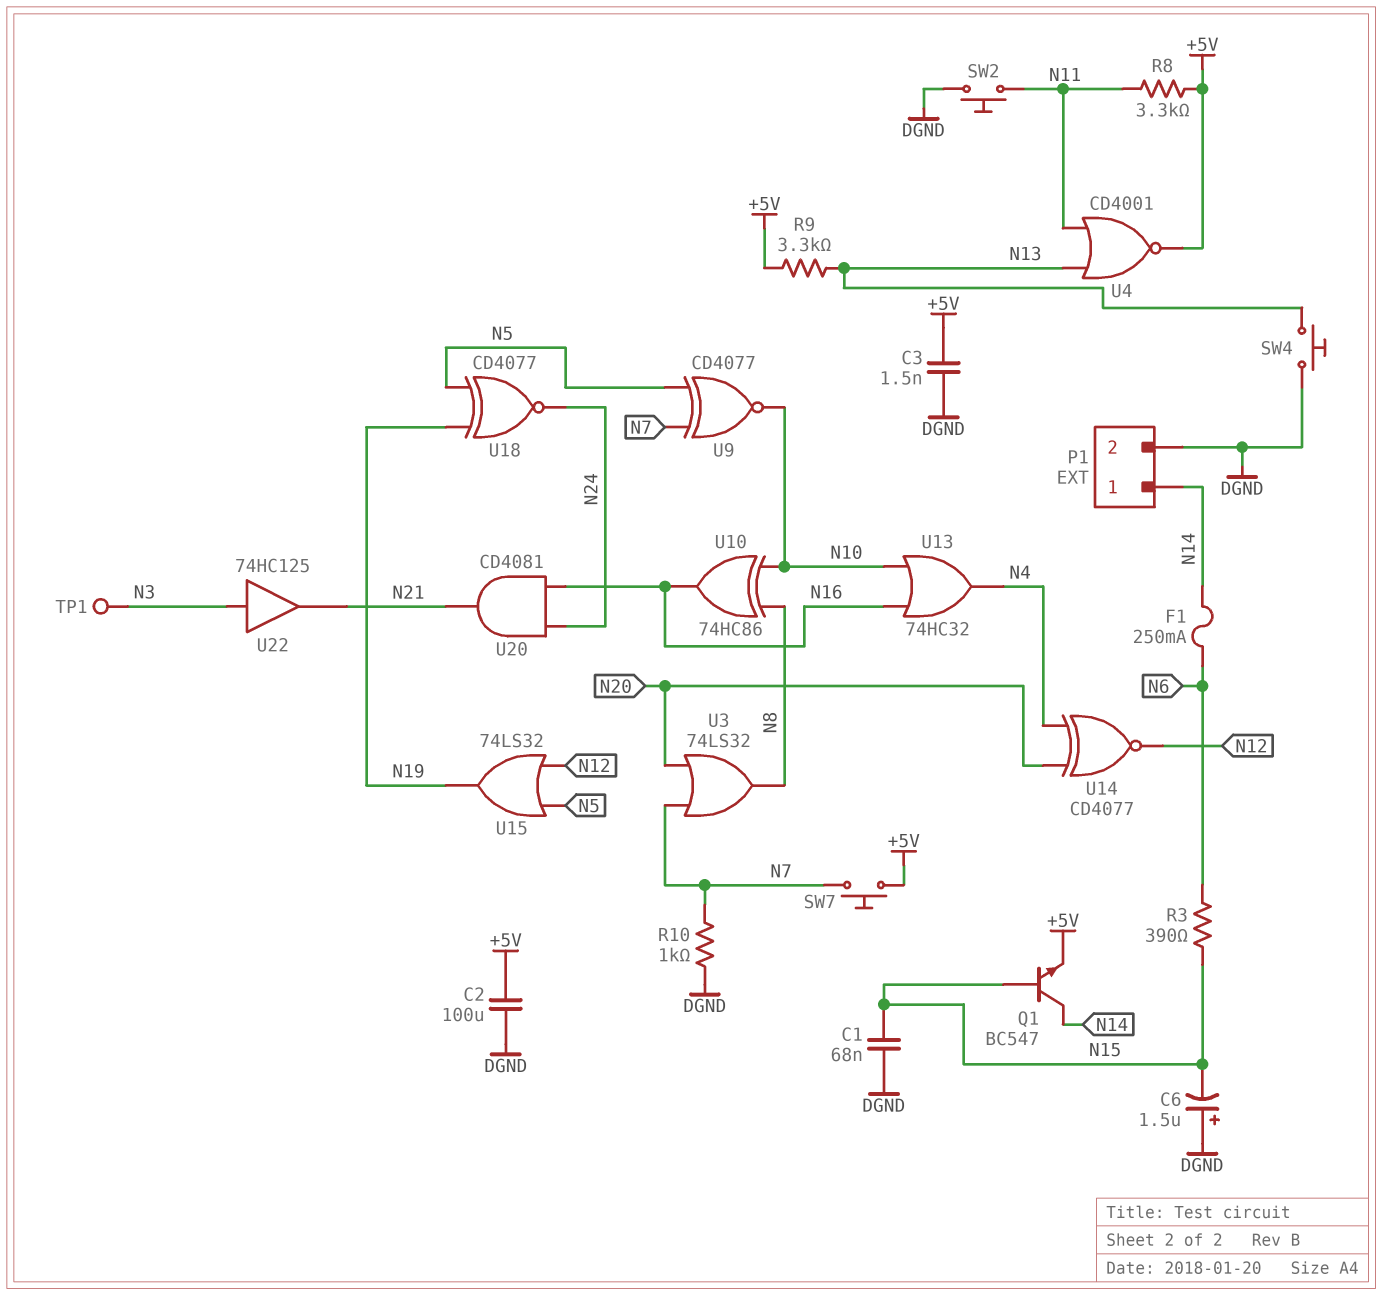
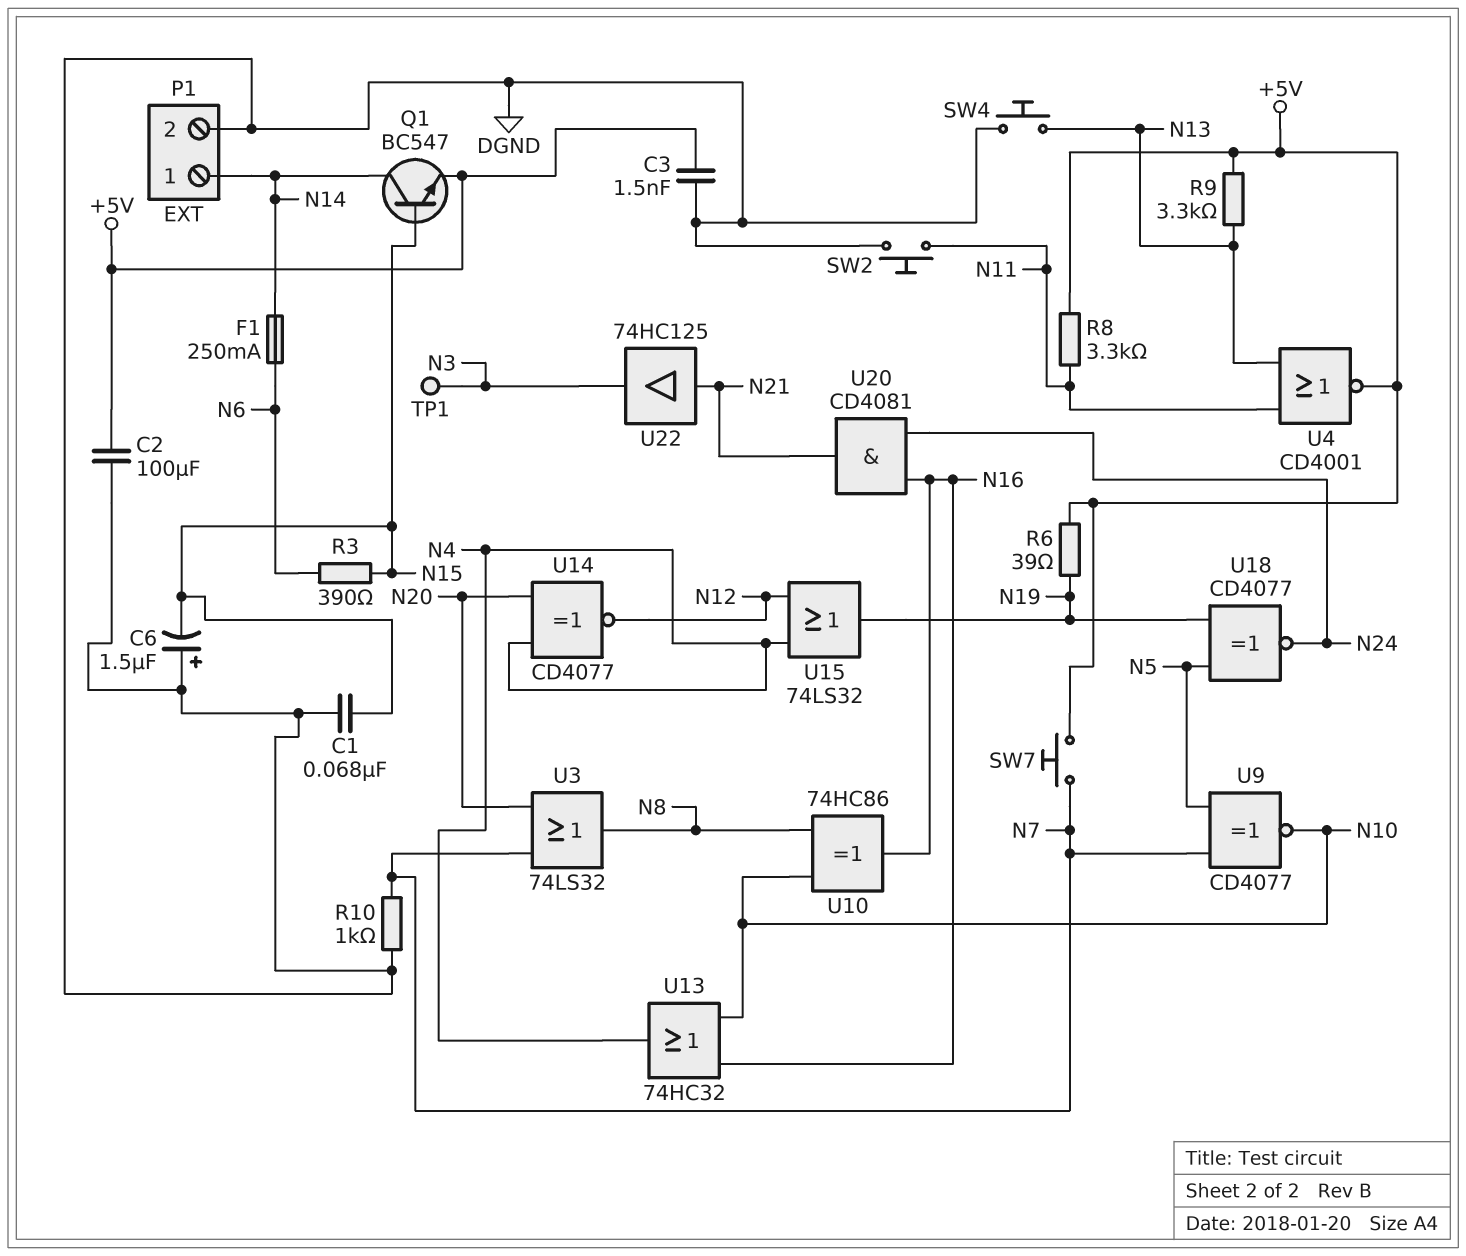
R6: none -> 39 (+5V, N19)
U15: OR 74LS32 (in N5, in N12, out N19) -> OR 74LS32 (in N4, in N12, out N19)
U22: buffer 74HC125 (in N3, out N21) -> buffer 74HC125 (in N21, out N3)

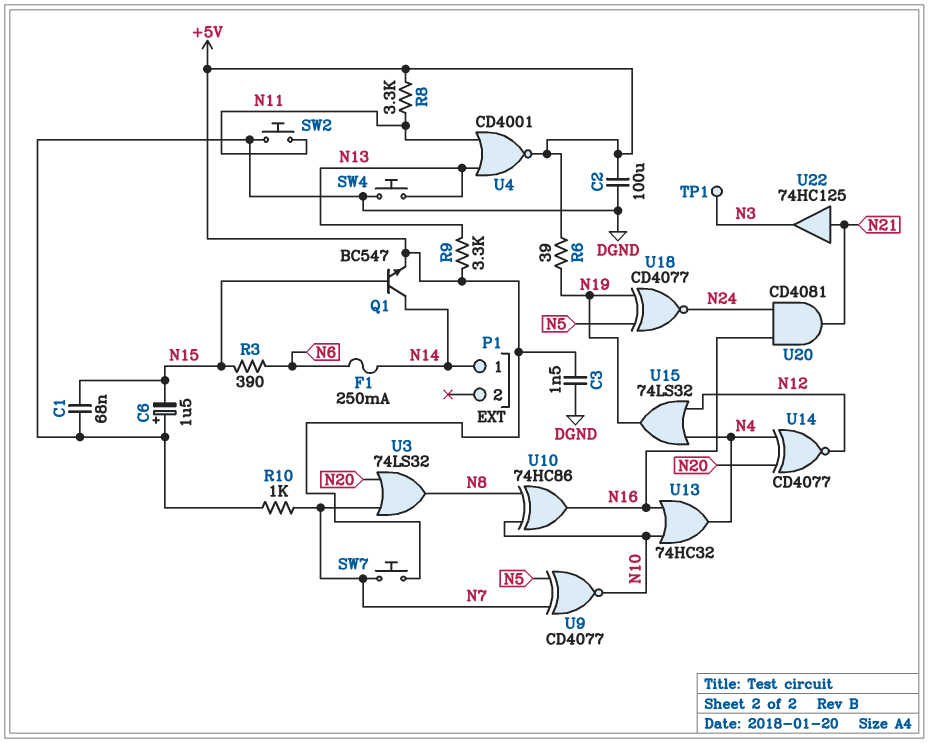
P1 pin 2: DGND -> none

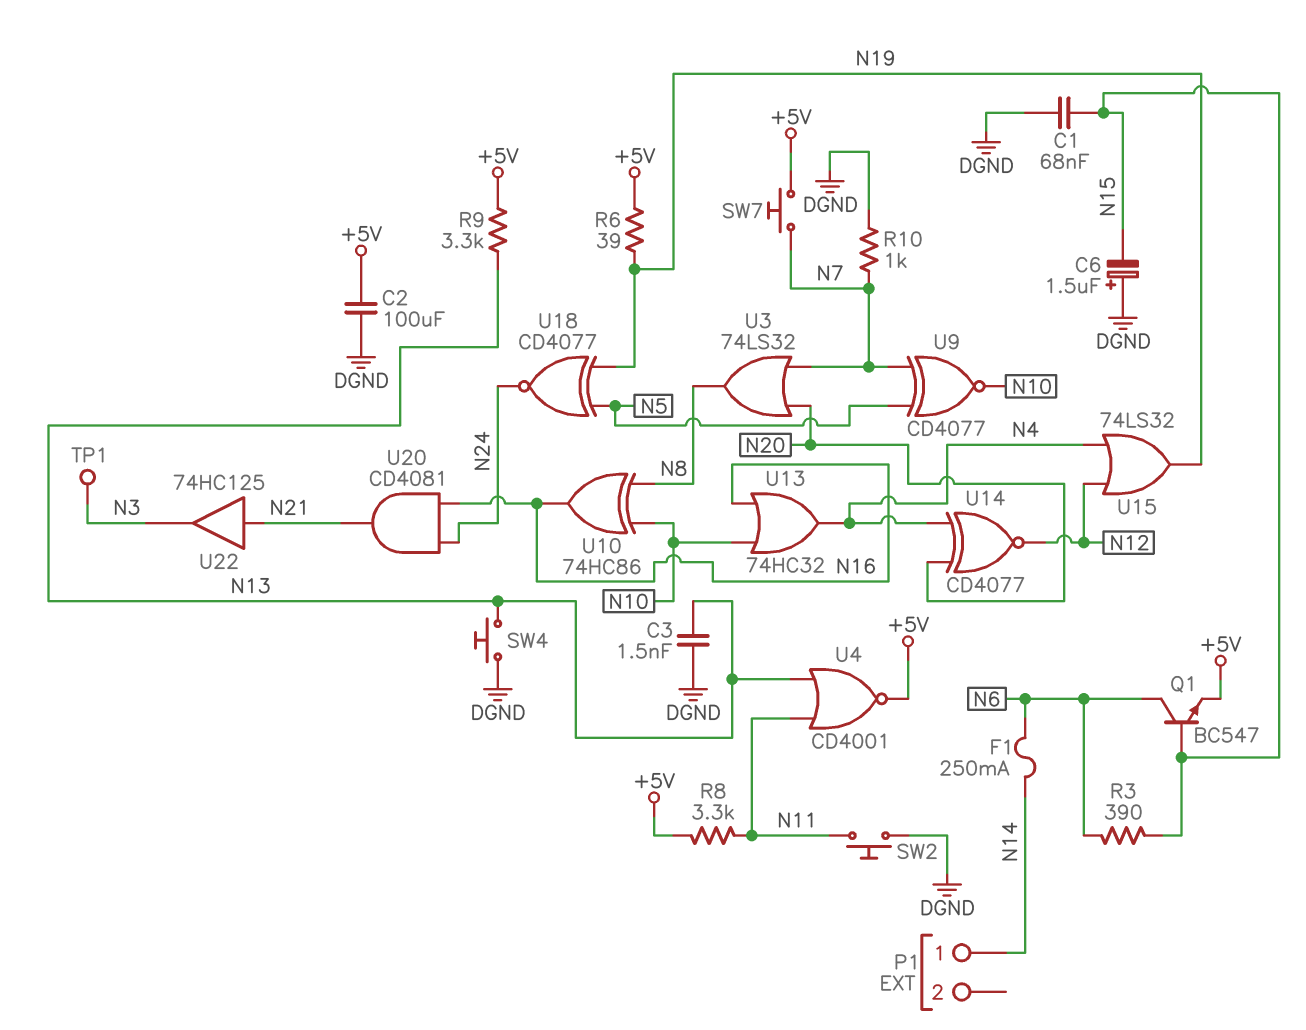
C3: 1.5nF (+5V, DGND) -> 1.5nF (DGND, N13)
Q1: NPN BC547 (B N15, C N14, E +5V) -> NPN BC547 (B N15, C N6, E +5V)

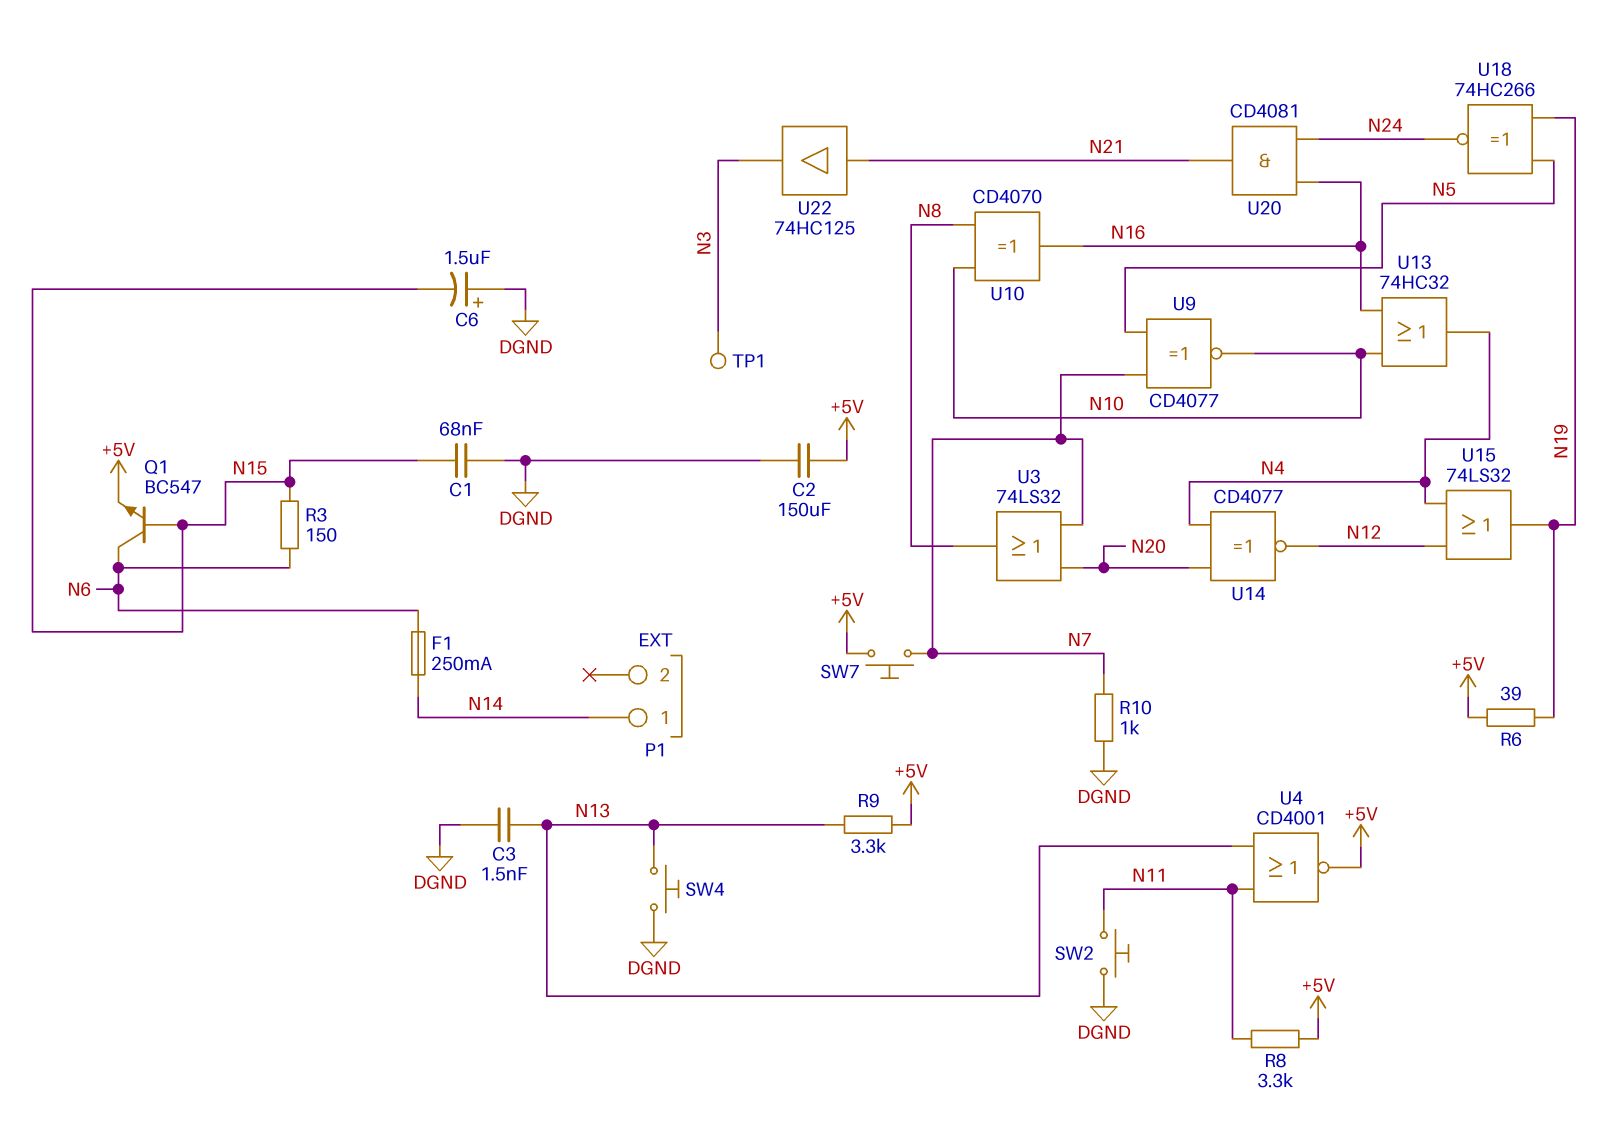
C2: 100uF (+5V, DGND) -> 150uF (+5V, DGND)
R3: 390 (N6, N15) -> 150 (N6, N15)
U10: XOR 74HC86 (in N8, in N10, out N16) -> XOR CD4070 (in N8, in N10, out N16)
U18: XNOR CD4077 (in N5, in N19, out N24) -> XNOR 74HC266 (in N5, in N19, out N24)

